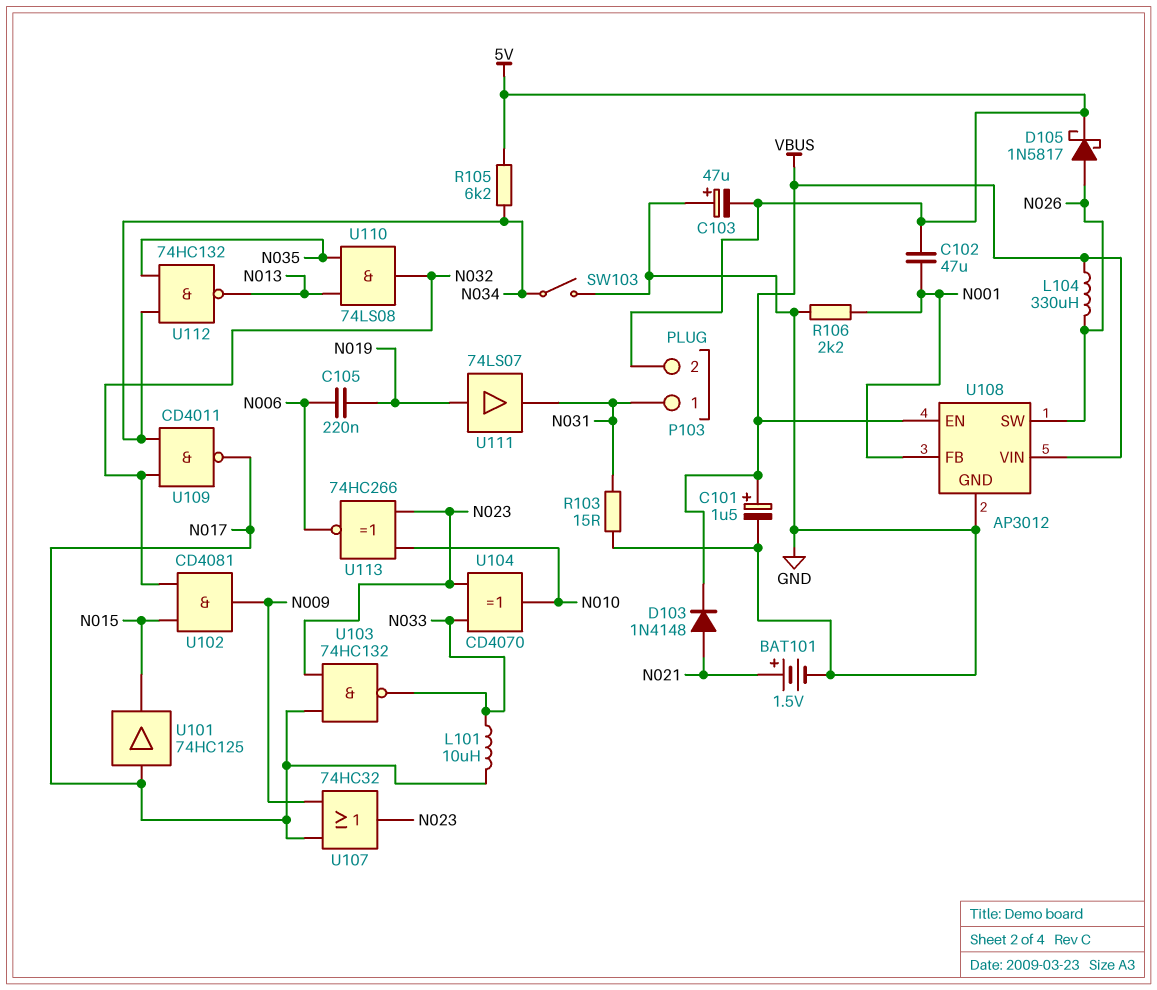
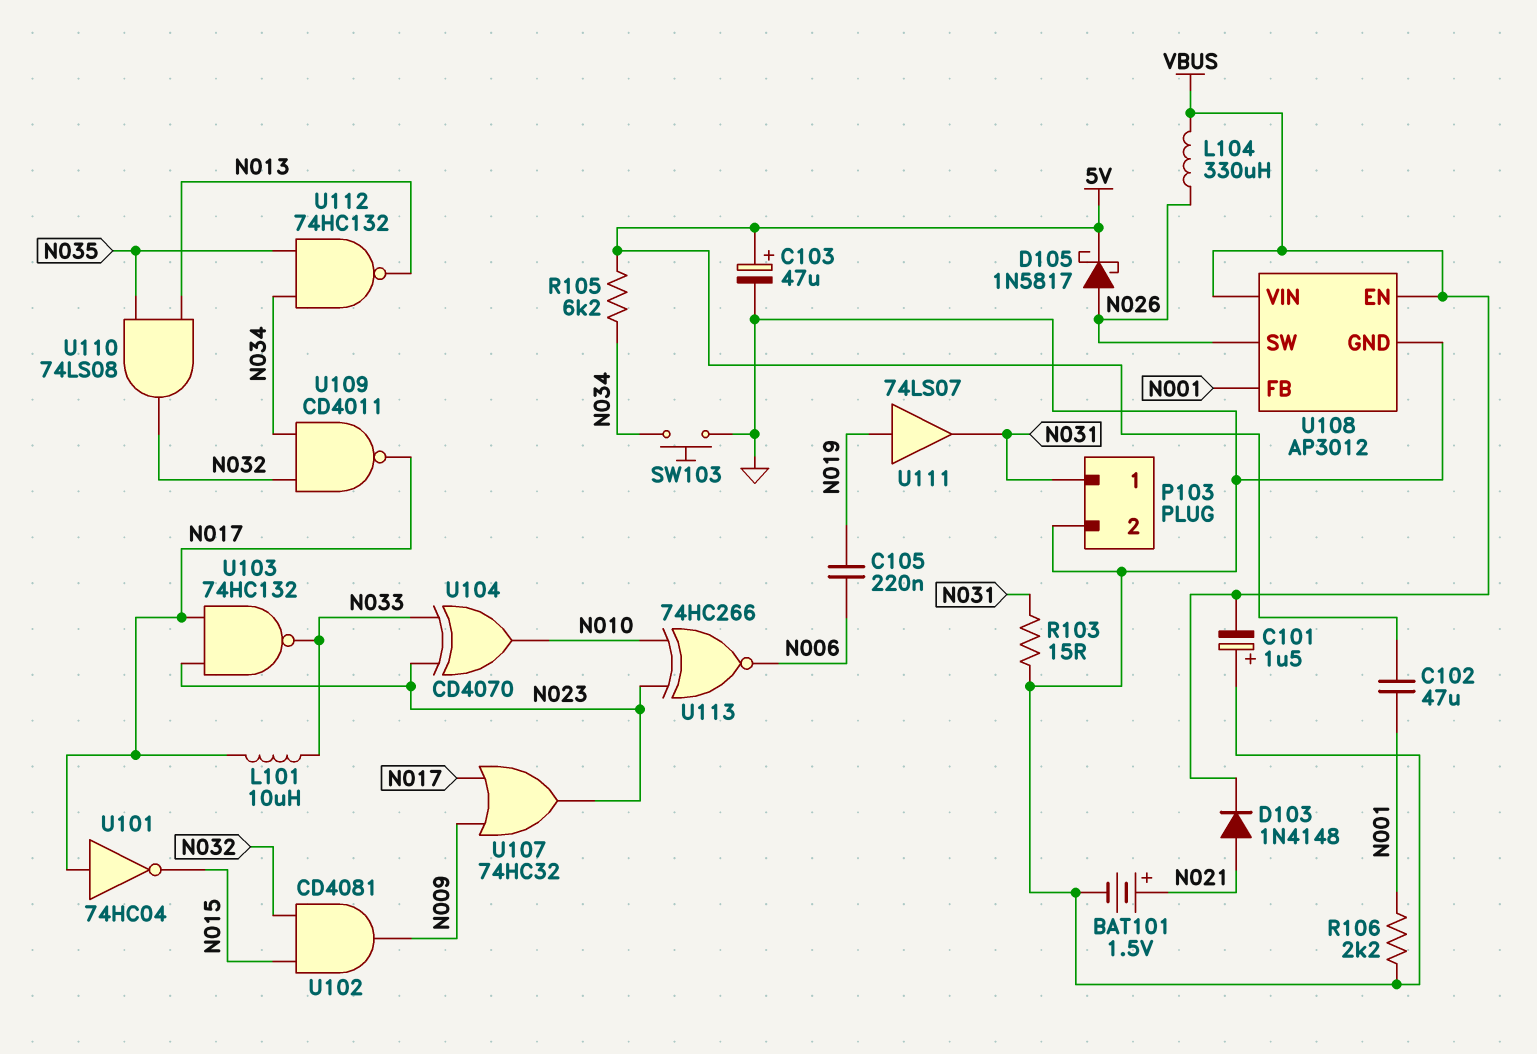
C101: 1.5uF (plus VBUS, minus GND) -> 1.5uF (plus GND, minus VBUS)
C103: 47uF (plus GND, minus 5V) -> 47uF (plus 5V, minus GND)
P103 pin 2: 5V -> GND
SW103: switch (GND, N034) -> button (GND, N034)
U101: buffer 74HC125 (in N017, out N015) -> NOT 74HC04 (in N017, out N015)

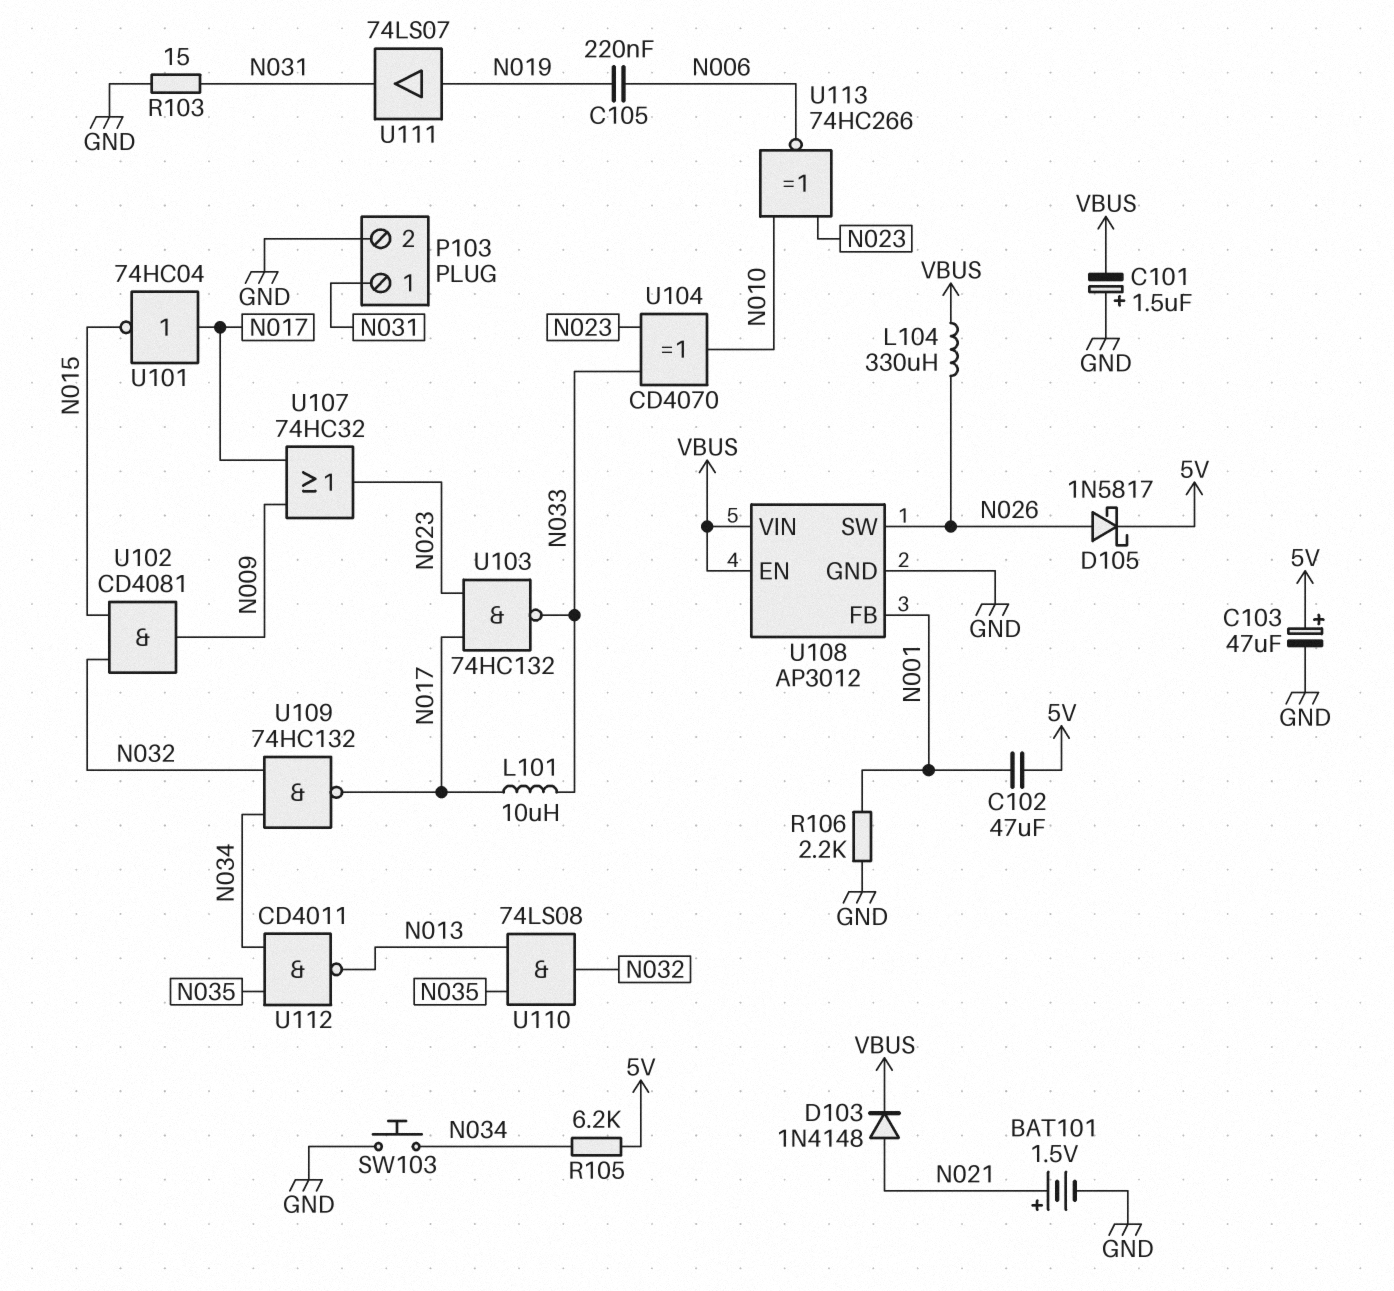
U109: NAND CD4011 (in N032, in N034, out N017) -> NAND 74HC132 (in N032, in N034, out N017)
U112: NAND 74HC132 (in N034, in N035, out N013) -> NAND CD4011 (in N034, in N035, out N013)

